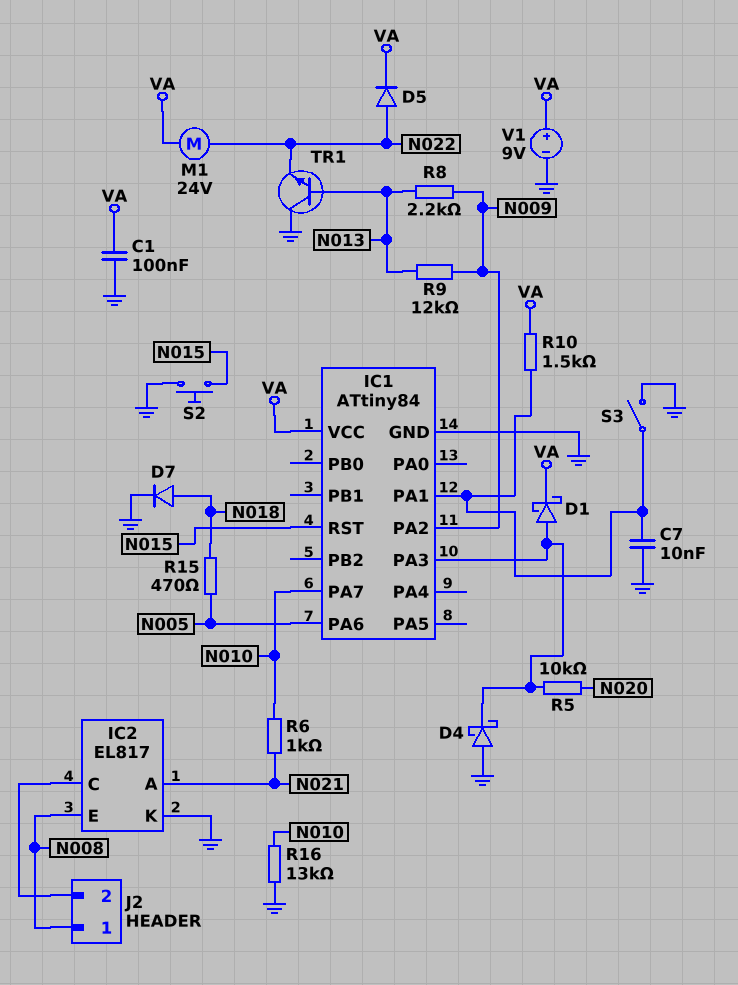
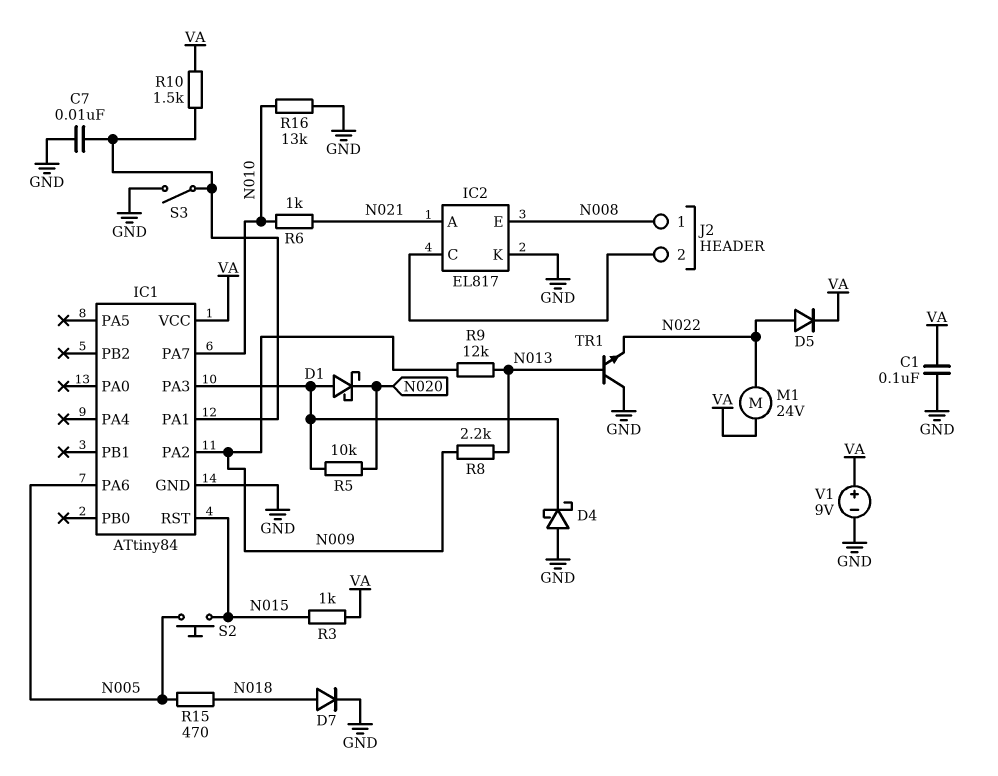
D1: schottky (A IC1/PA3, K VA) -> schottky (A IC1/PA3, K N020)
R3: none -> 1k (N015, VA)
S2: button (GND, N015) -> button (N005, N015)

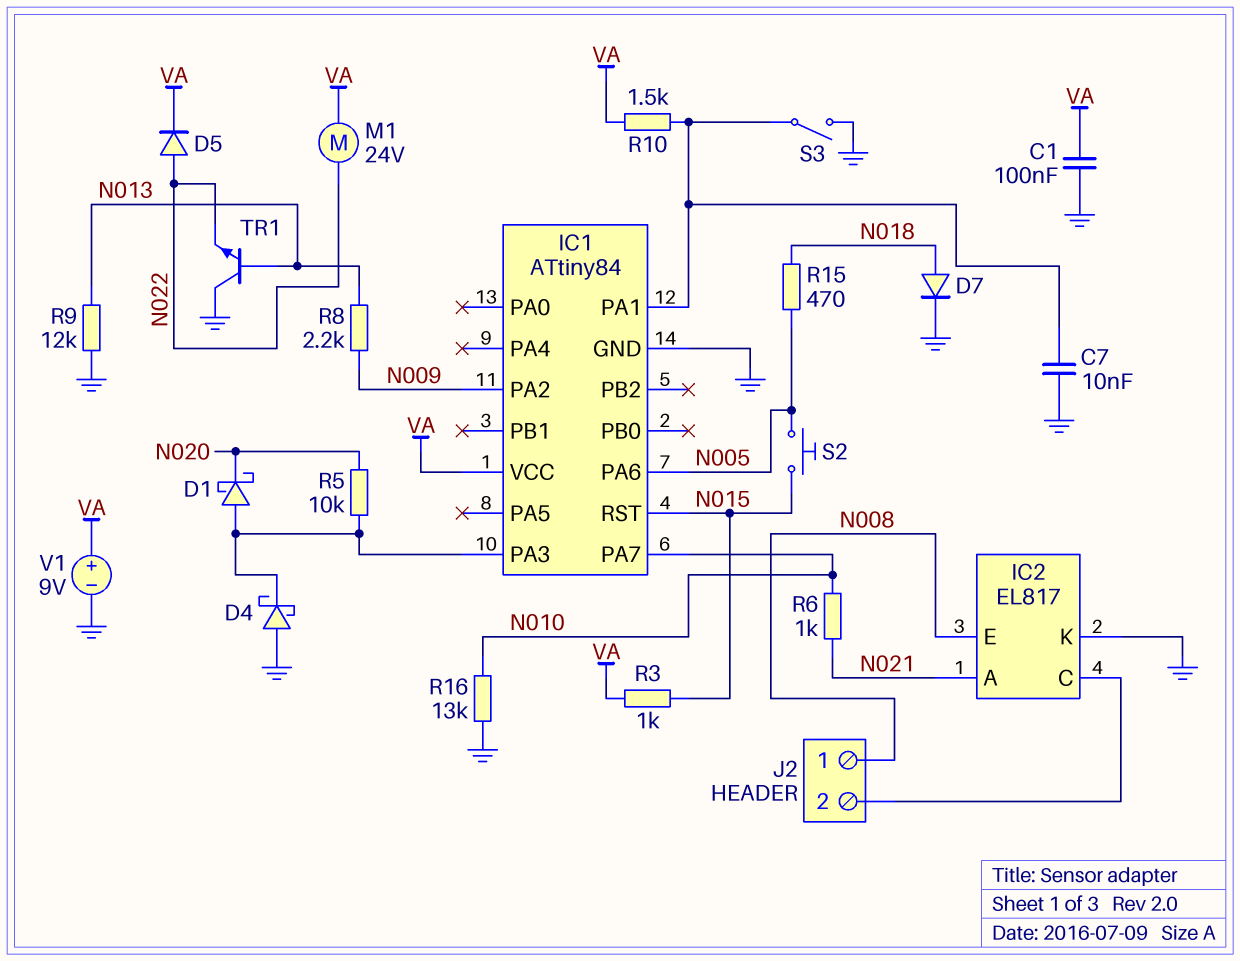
R9: 12k (N009, N013) -> 12k (GND, N013)

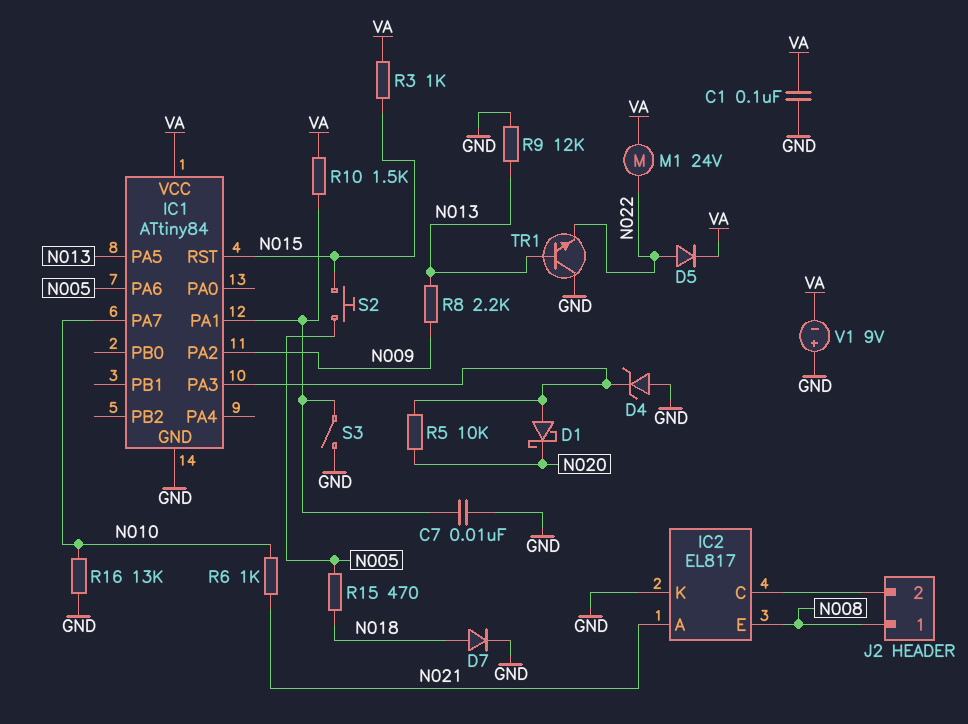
D4: schottky (A GND, K IC1/PA3) -> zener (A GND, K IC1/PA3)
IC1 pin PA5: none -> N013
V1: 9V (plus VA, minus GND) -> 9V (plus GND, minus VA)

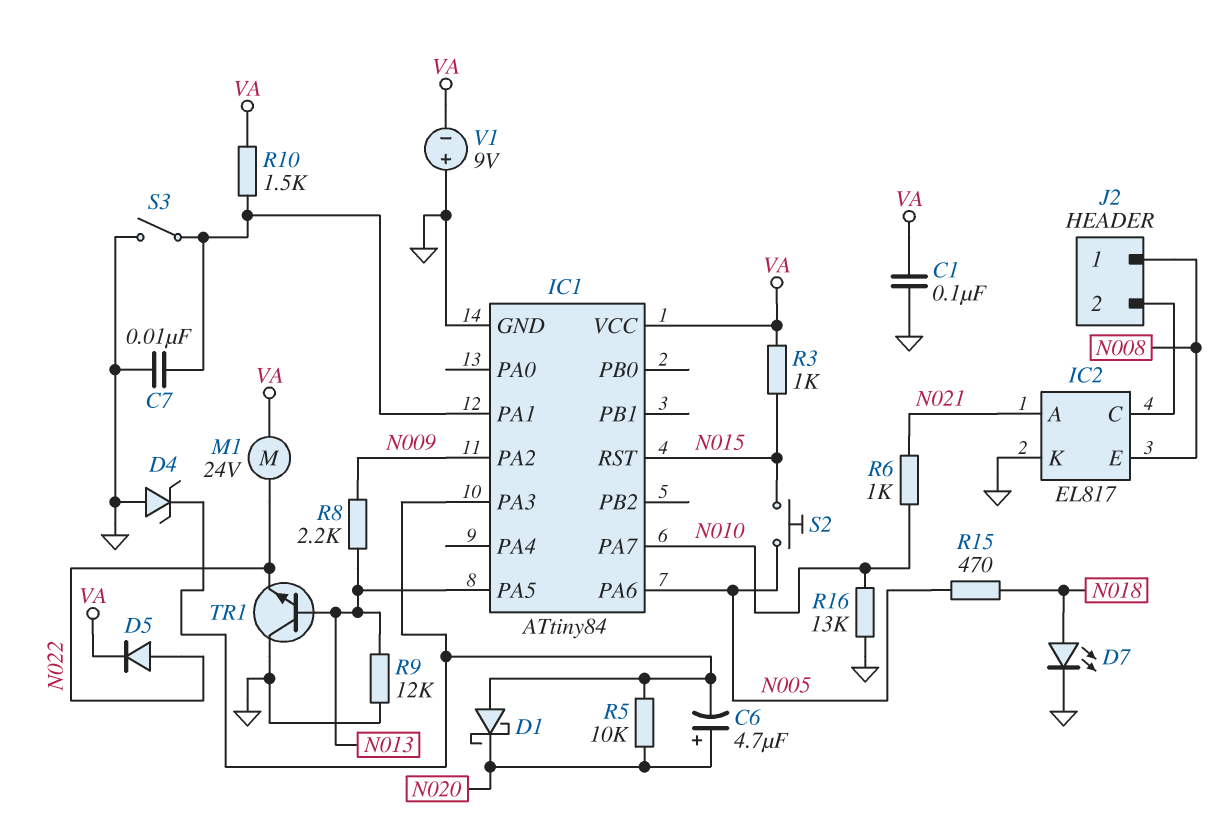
C6: none -> 4.7uF (plus N020, minus IC1/PA3)
D7: diode (A N018, K GND) -> LED (A N018, K GND)

